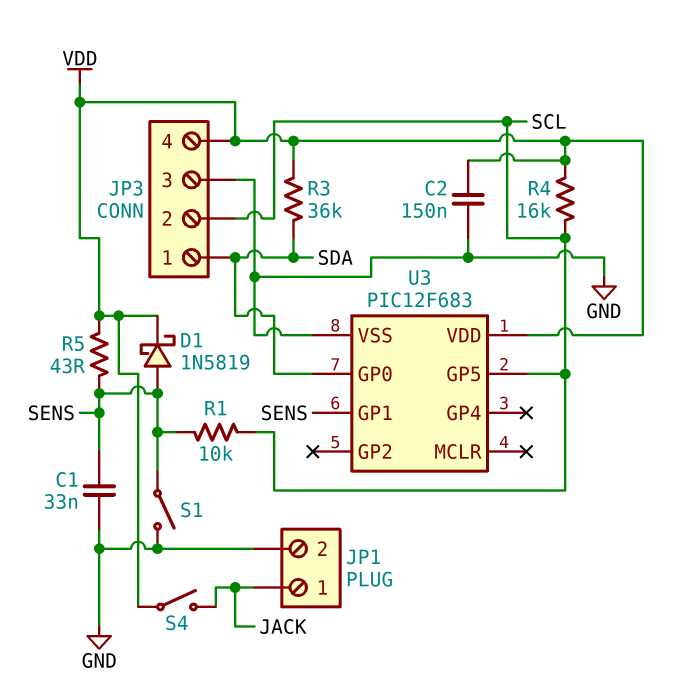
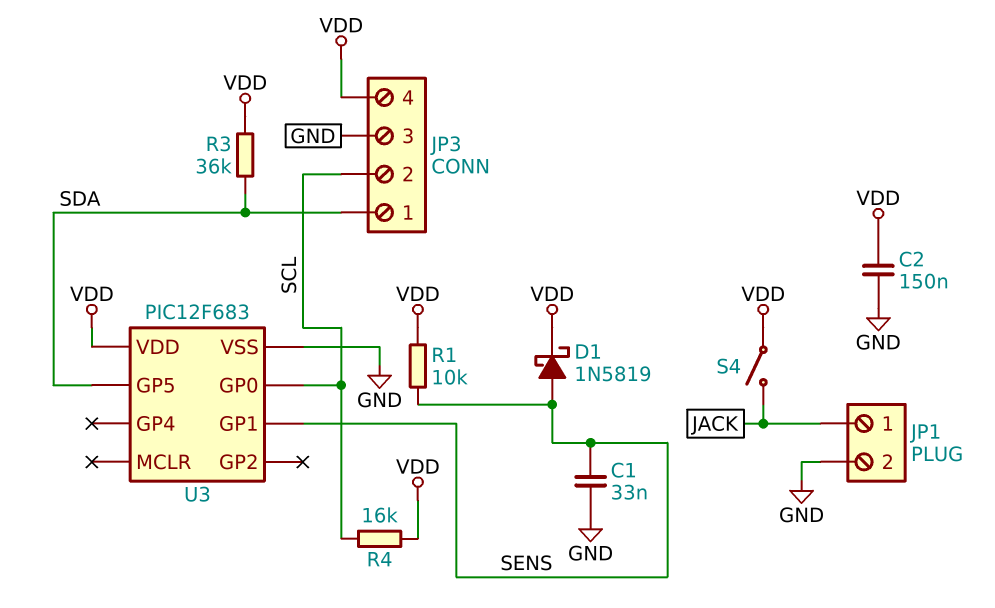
R1: 10k (SCL, SENS) -> 10k (SENS, VDD)
R5: 43 (SENS, VDD) -> none
S1: switch (GND, SENS) -> none
U3 pin GP0: SDA -> SCL
U3 pin GP5: SCL -> SDA

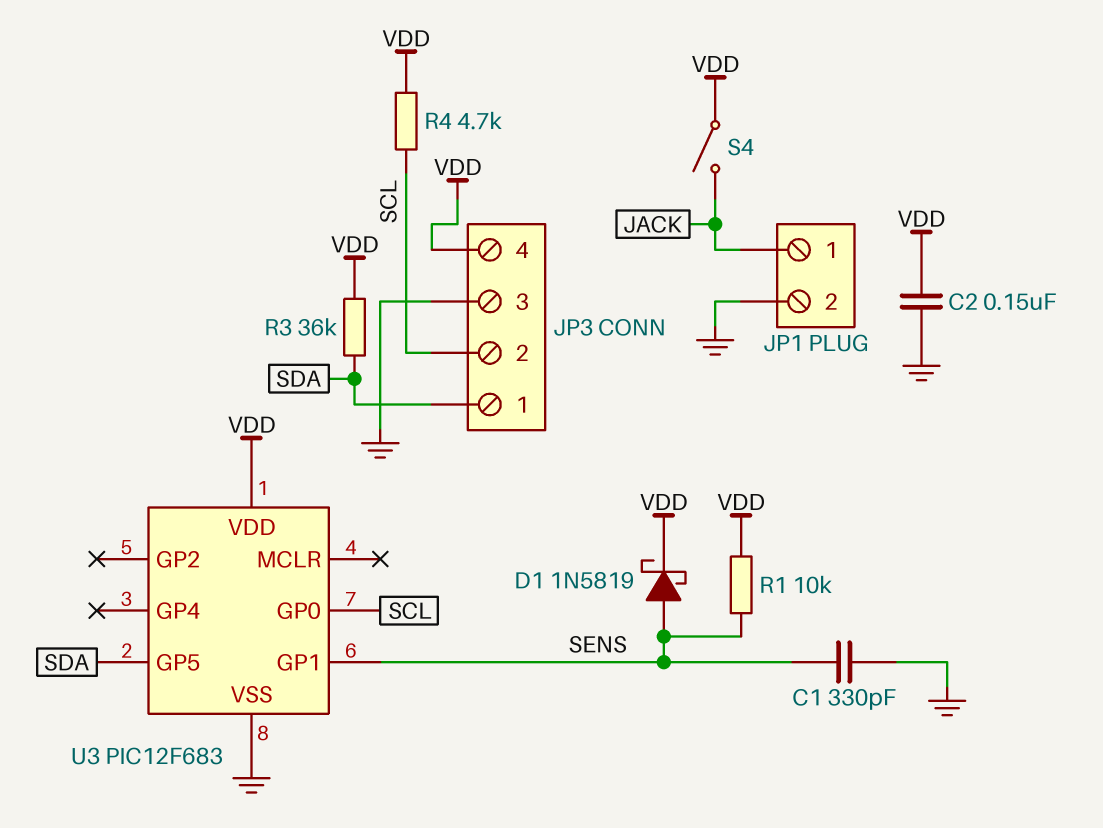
C1: 33nF (GND, SENS) -> 330pF (GND, SENS)
R4: 16k (SCL, VDD) -> 4.7k (SCL, VDD)

